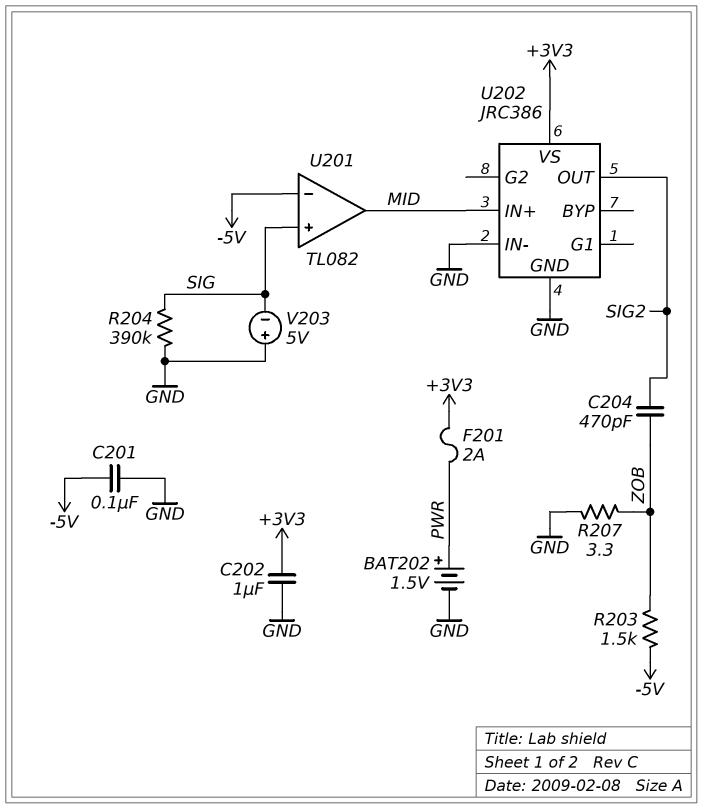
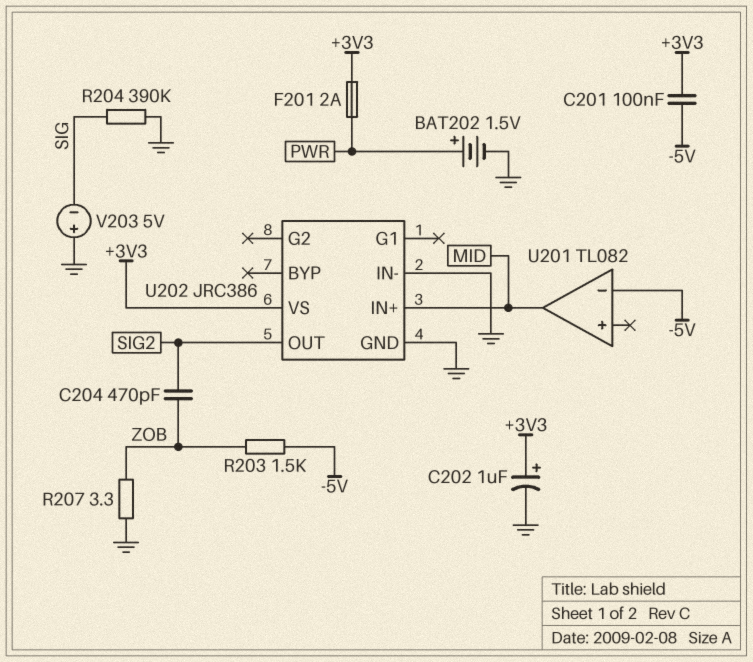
C201: 100nF (-5V, GND) -> 100nF (+3V3, -5V)
C202: 1uF (+3V3, GND) -> 1uF (plus +3V3, minus GND)
U201 pin in+: SIG -> none

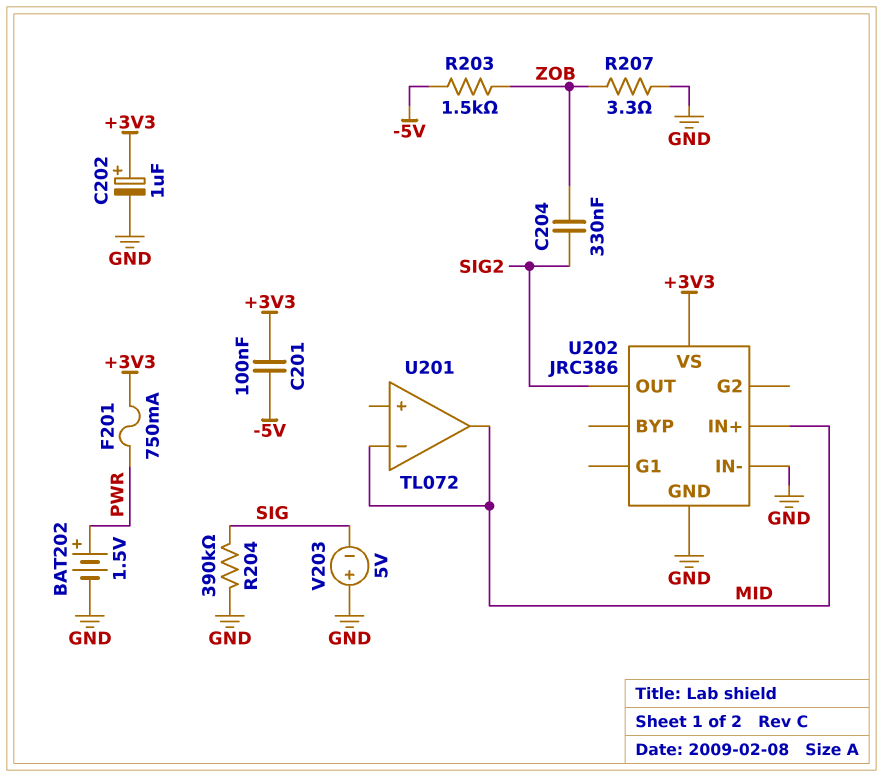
C204: 470pF (SIG2, ZOB) -> 330nF (SIG2, ZOB)
F201: 2A (+3V3, PWR) -> 750mA (+3V3, PWR)
U201: TL082 -> TL072
U201 pin in-: -5V -> MID

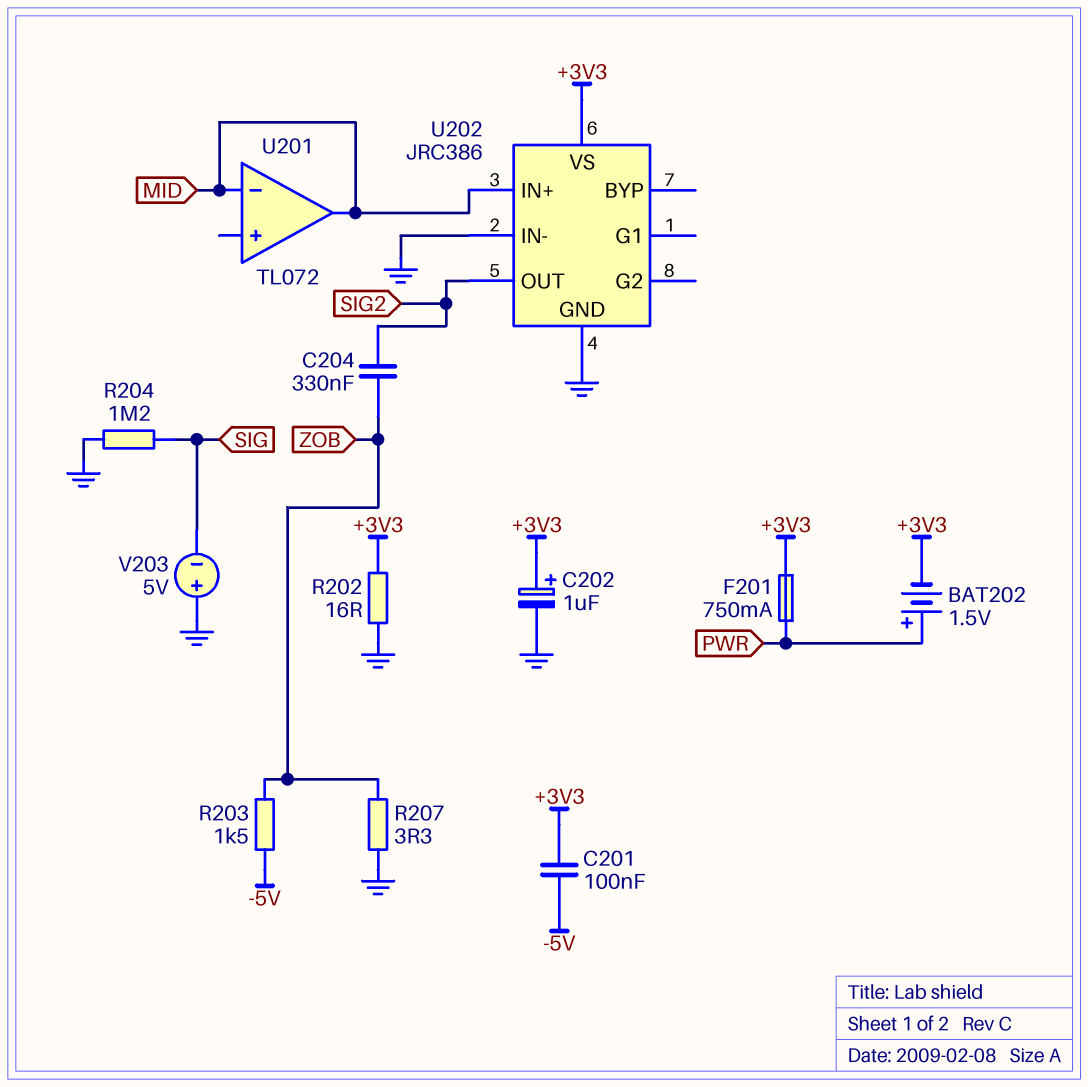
BAT202: 1.5V (plus PWR, minus GND) -> 1.5V (plus PWR, minus +3V3)
R202: none -> 16 (+3V3, GND)
R204: 390k (GND, SIG) -> 1.2M (GND, SIG)

